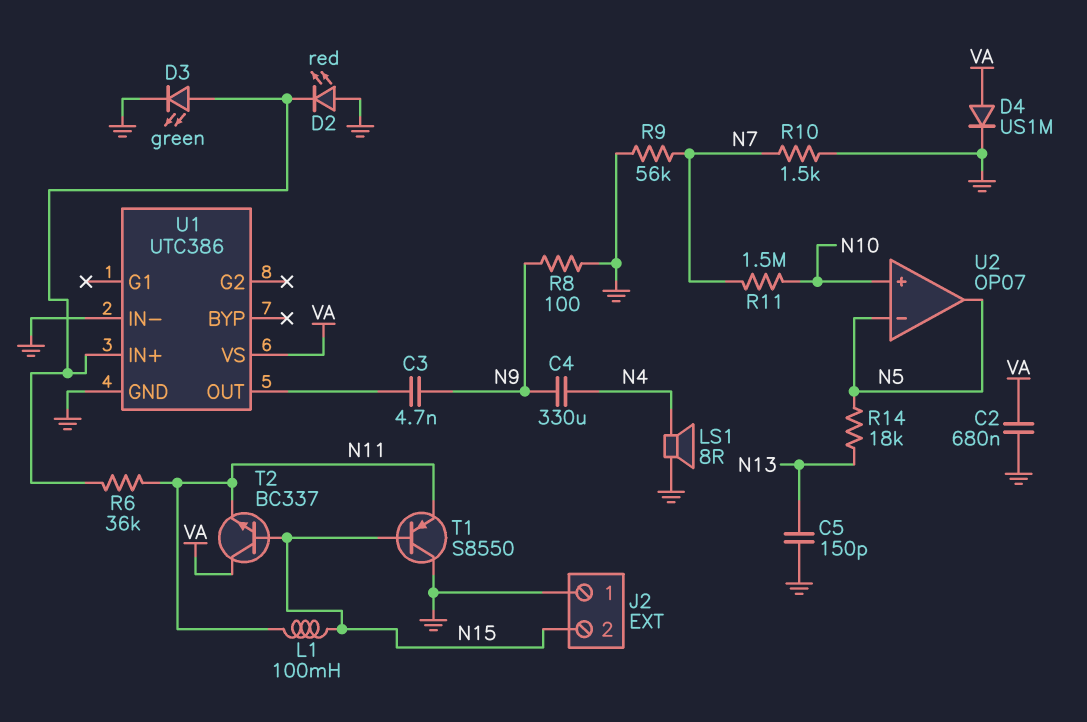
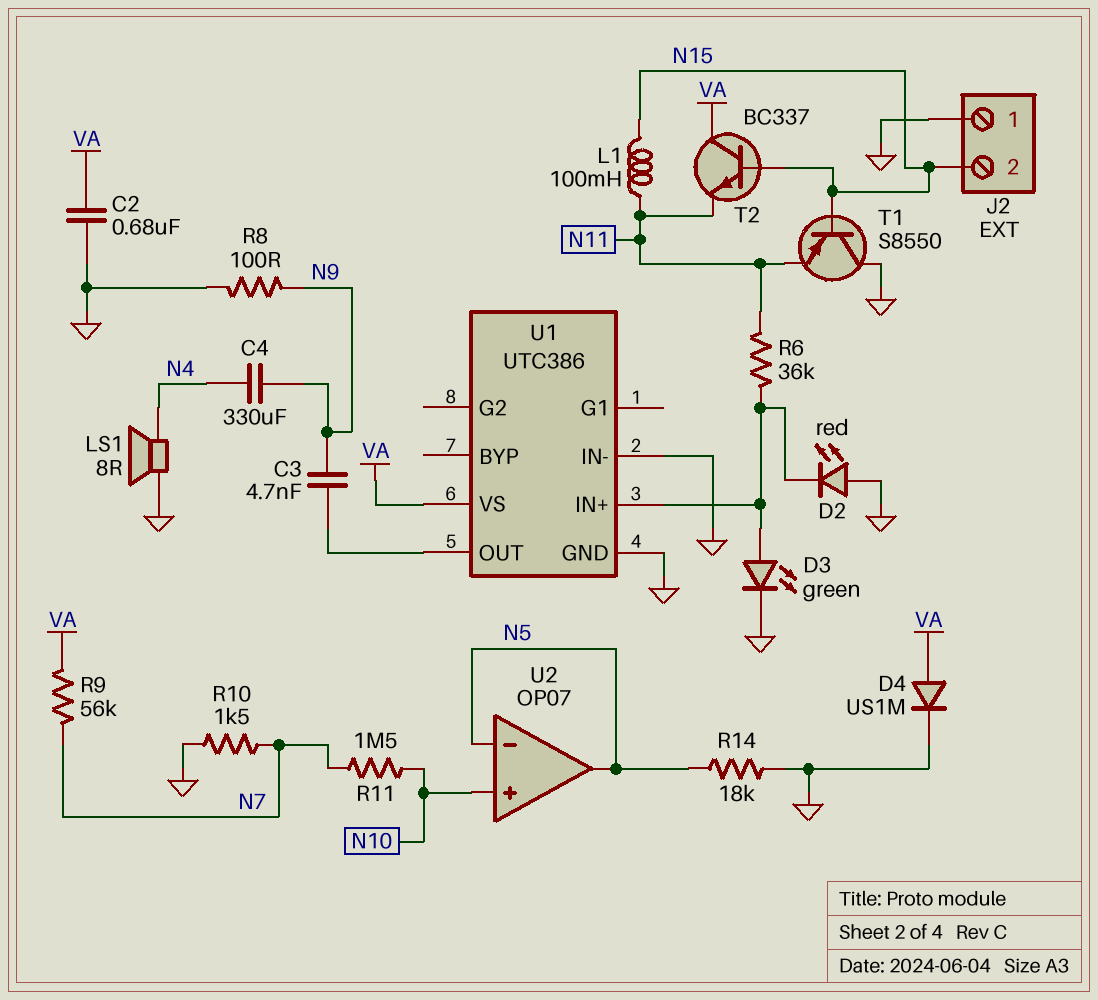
C5: 150pF (GND, N13) -> none
R9: 56k (GND, N7) -> 56k (N7, VA)
R14: 18k (N5, N13) -> 18k (GND, N5)

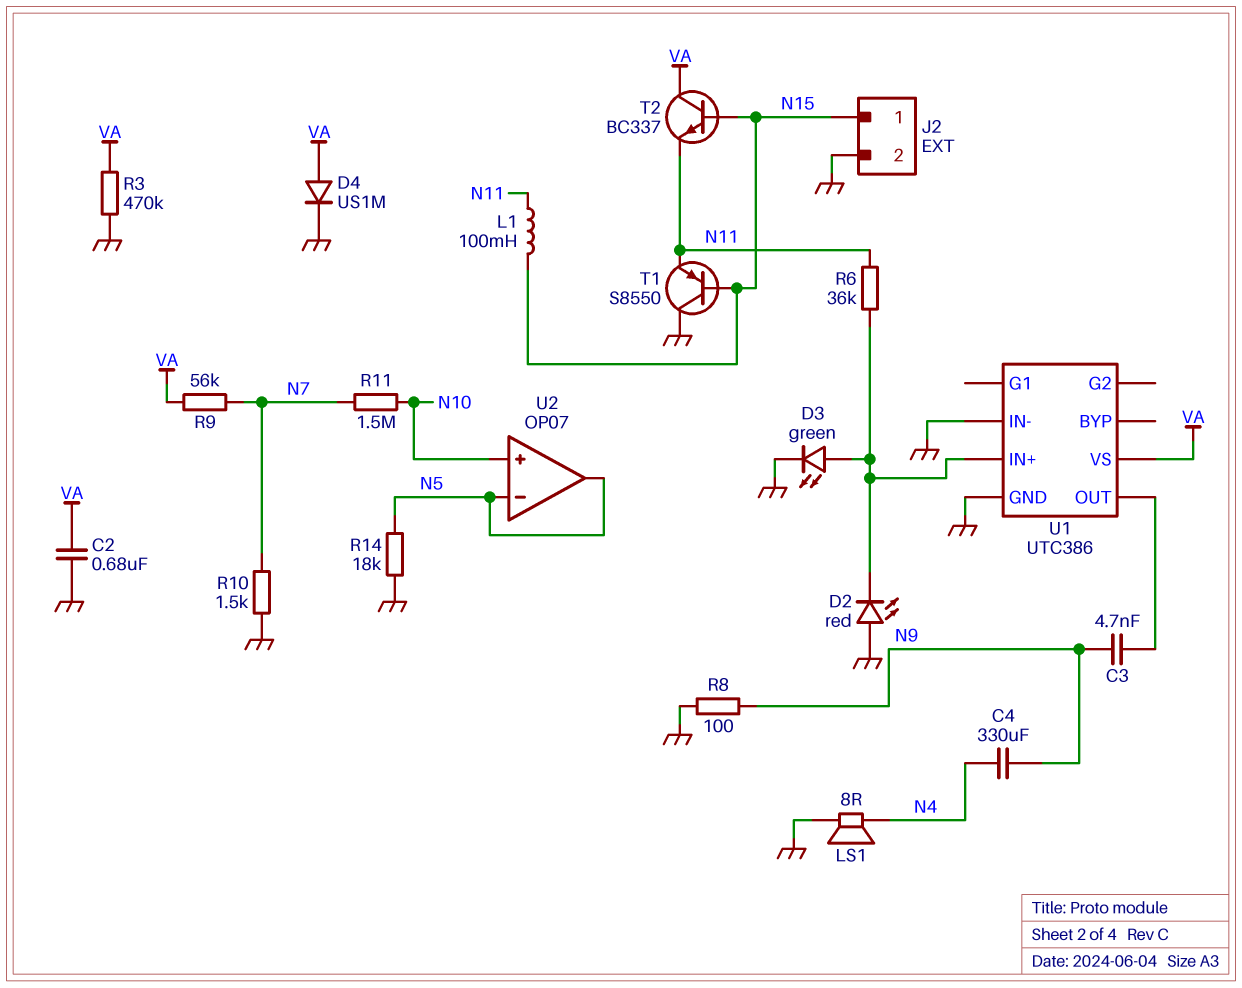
J2 pin 1: GND -> N15
J2 pin 2: N15 -> GND
R3: none -> 470k (GND, VA)

